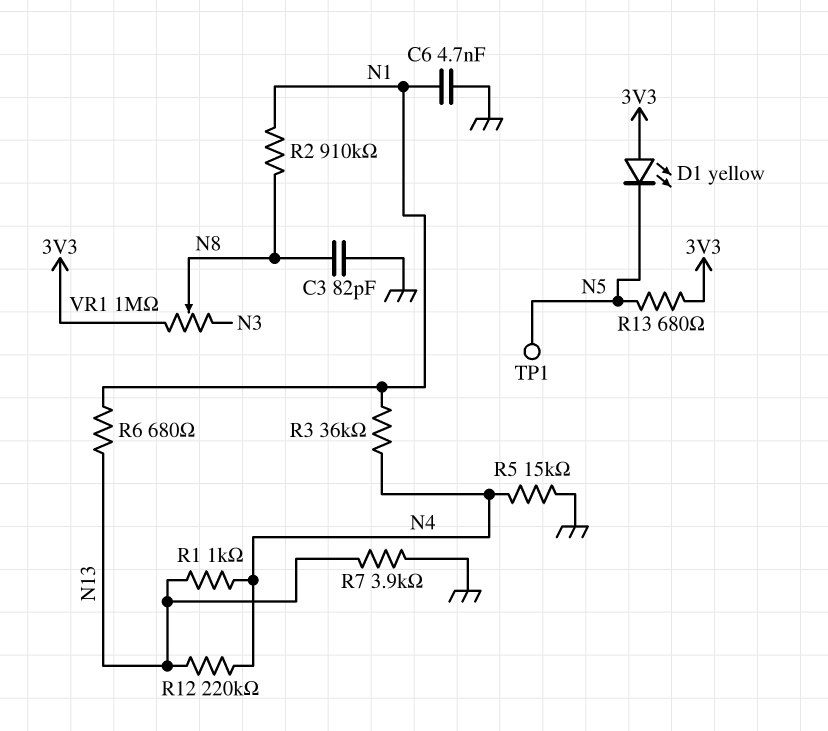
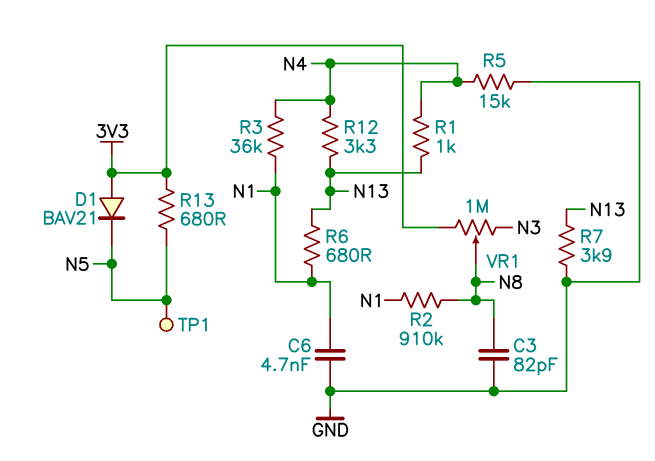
D1: LED yellow (A 3V3, K N5) -> diode BAV21 (A 3V3, K N5)
R12: 220k (N4, N13) -> 3.3k (N4, N13)

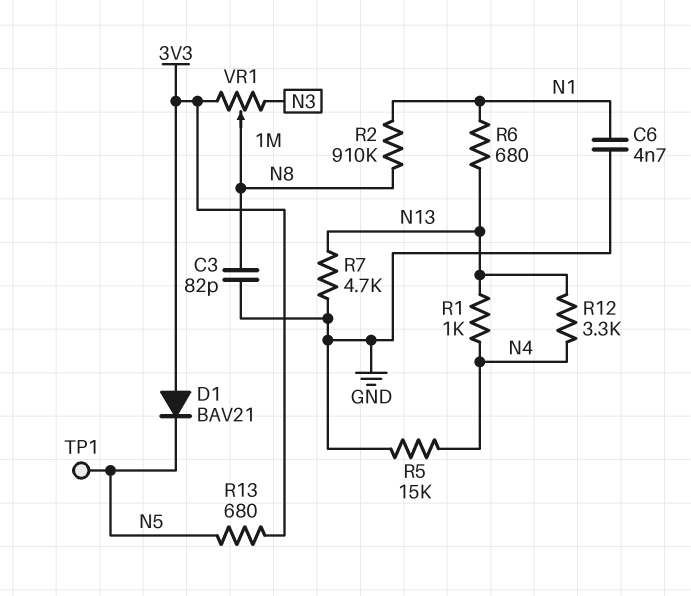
R3: 36k (N1, N4) -> none
R7: 3.9k (GND, N13) -> 4.7k (GND, N13)

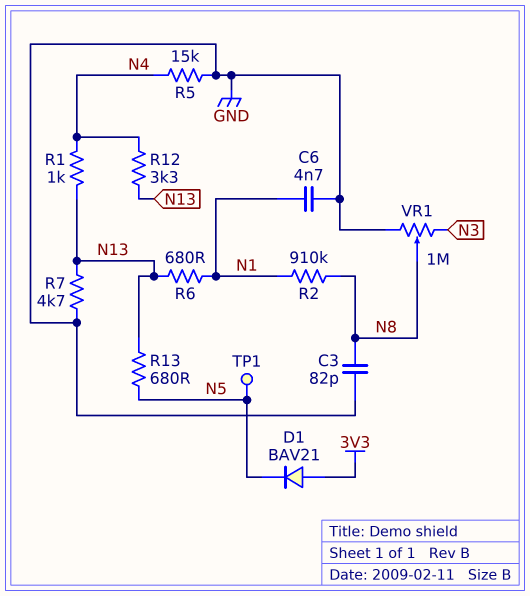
R13: 680 (3V3, N5) -> 680 (N5, N13)
VR1: 1M (3V3, N3, wiper N8) -> 1M (GND, N3, wiper N8)

